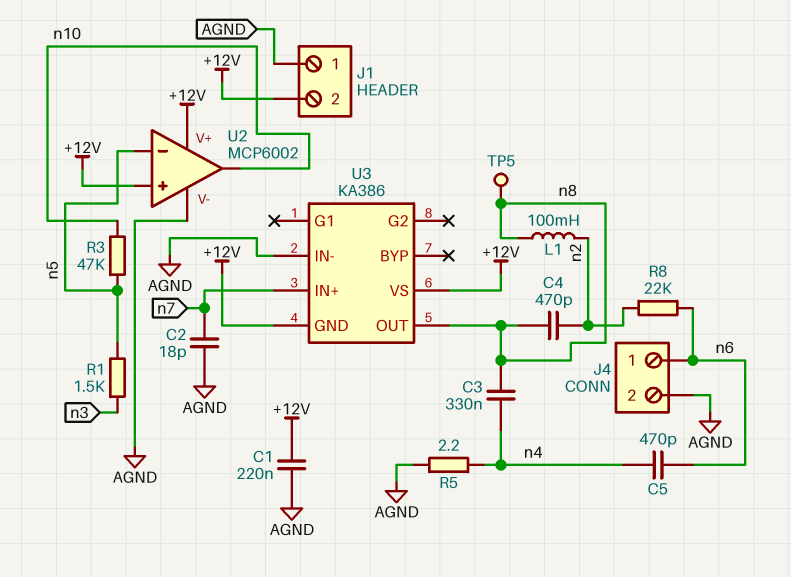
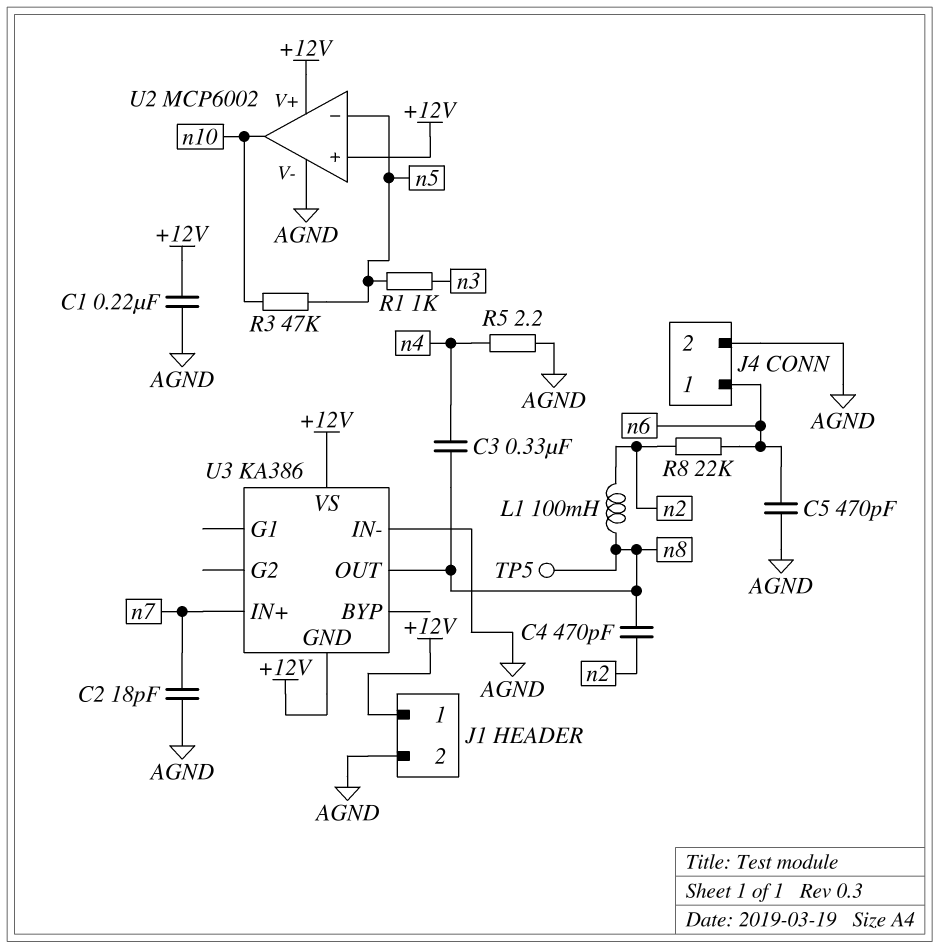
C5: 470pF (n4, n6) -> 470pF (AGND, n6)
J1 pin 1: AGND -> +12V
J1 pin 2: +12V -> AGND
R1: 1.5k (n3, n5) -> 1k (n3, n5)

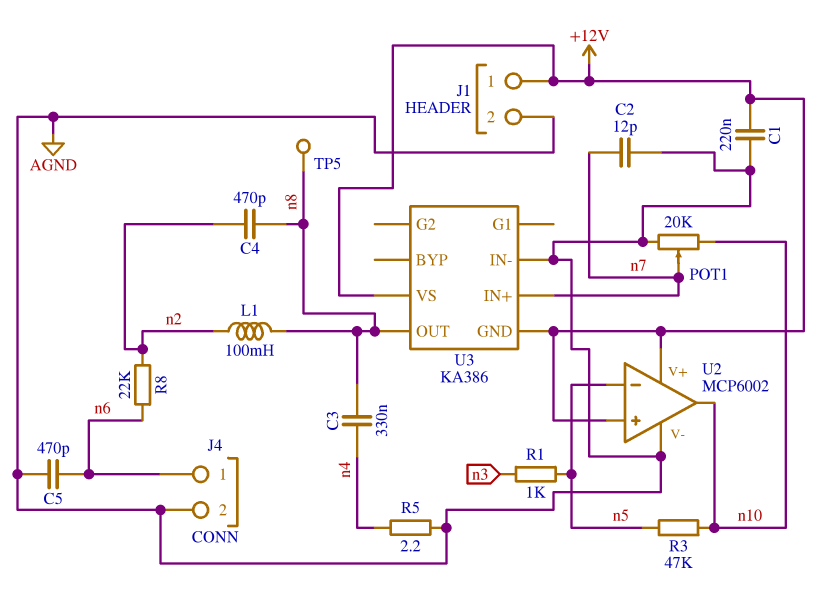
C2: 18pF (AGND, n7) -> 12pF (AGND, n7)
POT1: none -> 20k (AGND, n10, wiper n7)

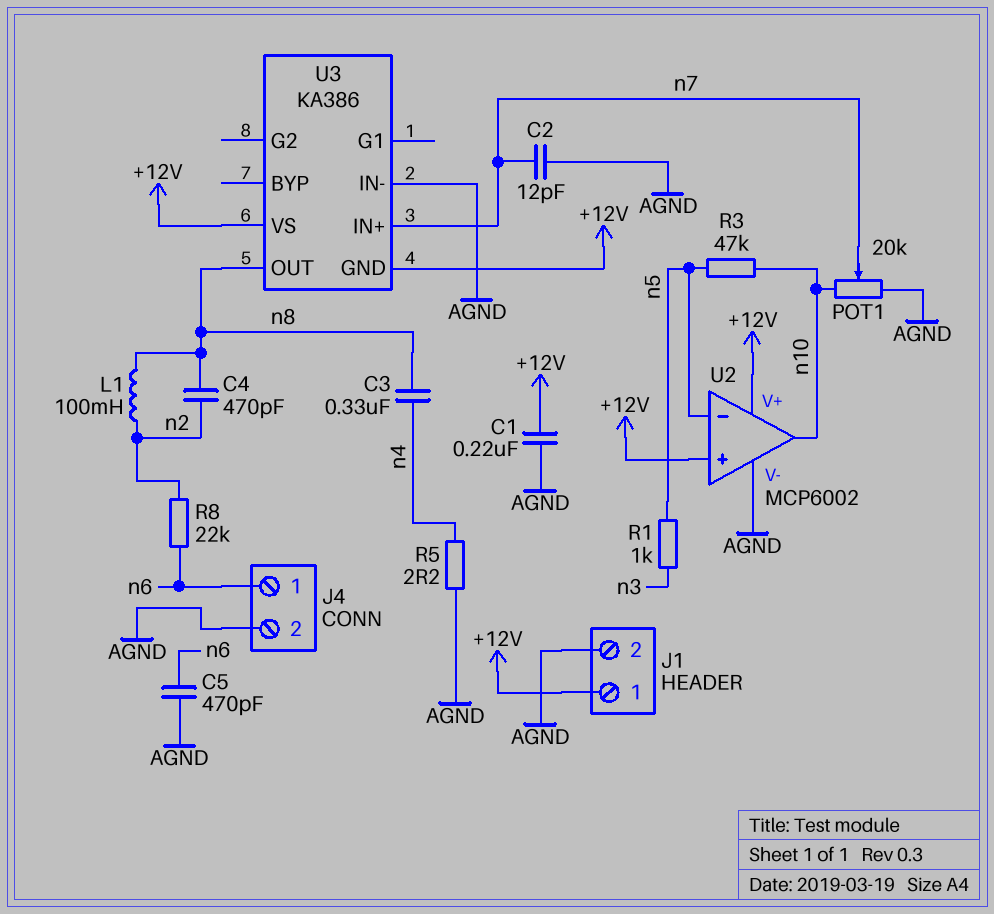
TP5: test point (n8) -> none

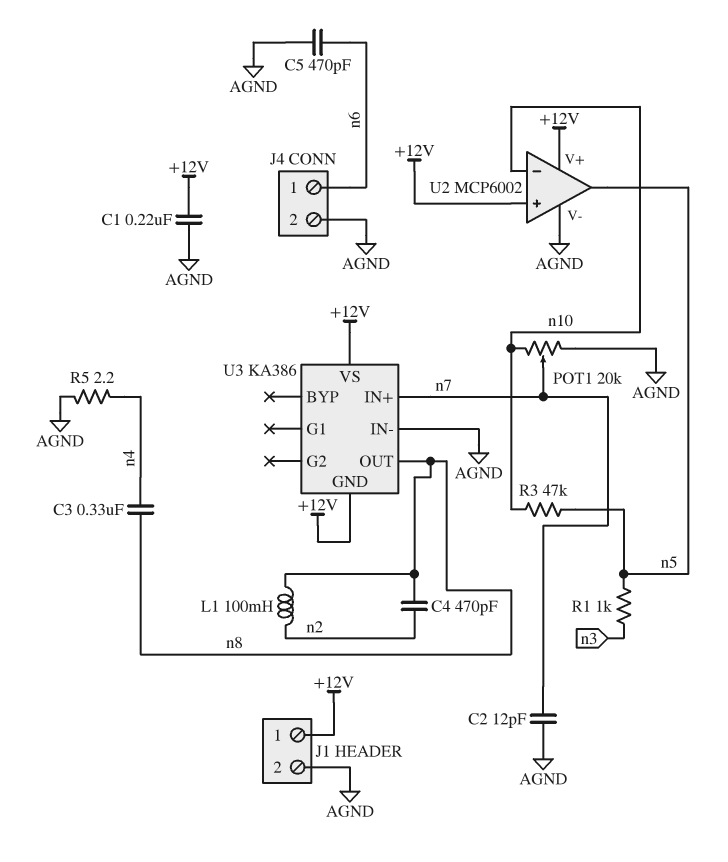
R8: 22k (n2, n6) -> none
U2 pin in-: n5 -> n10
U2 pin out: n10 -> n5

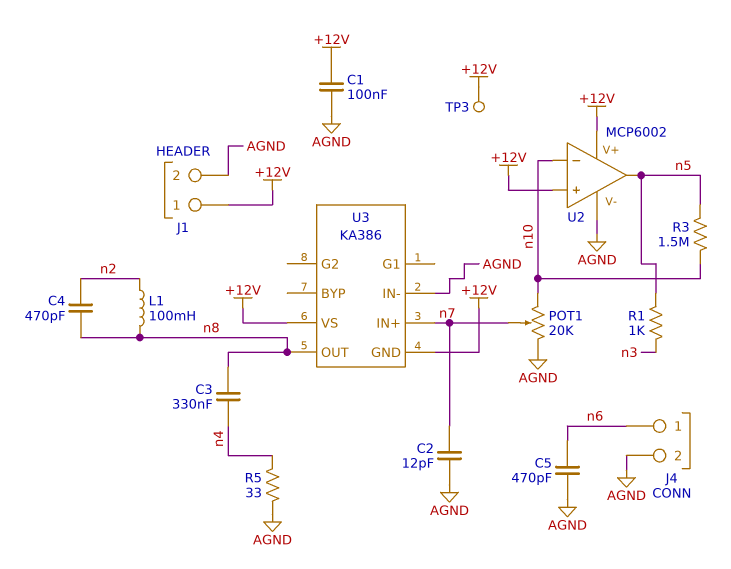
C1: 220nF (+12V, AGND) -> 100nF (+12V, AGND)
R3: 47k (n5, n10) -> 1.5M (n5, n10)
R5: 2.2 (AGND, n4) -> 33 (AGND, n4)
TP3: none -> test point (+12V)

